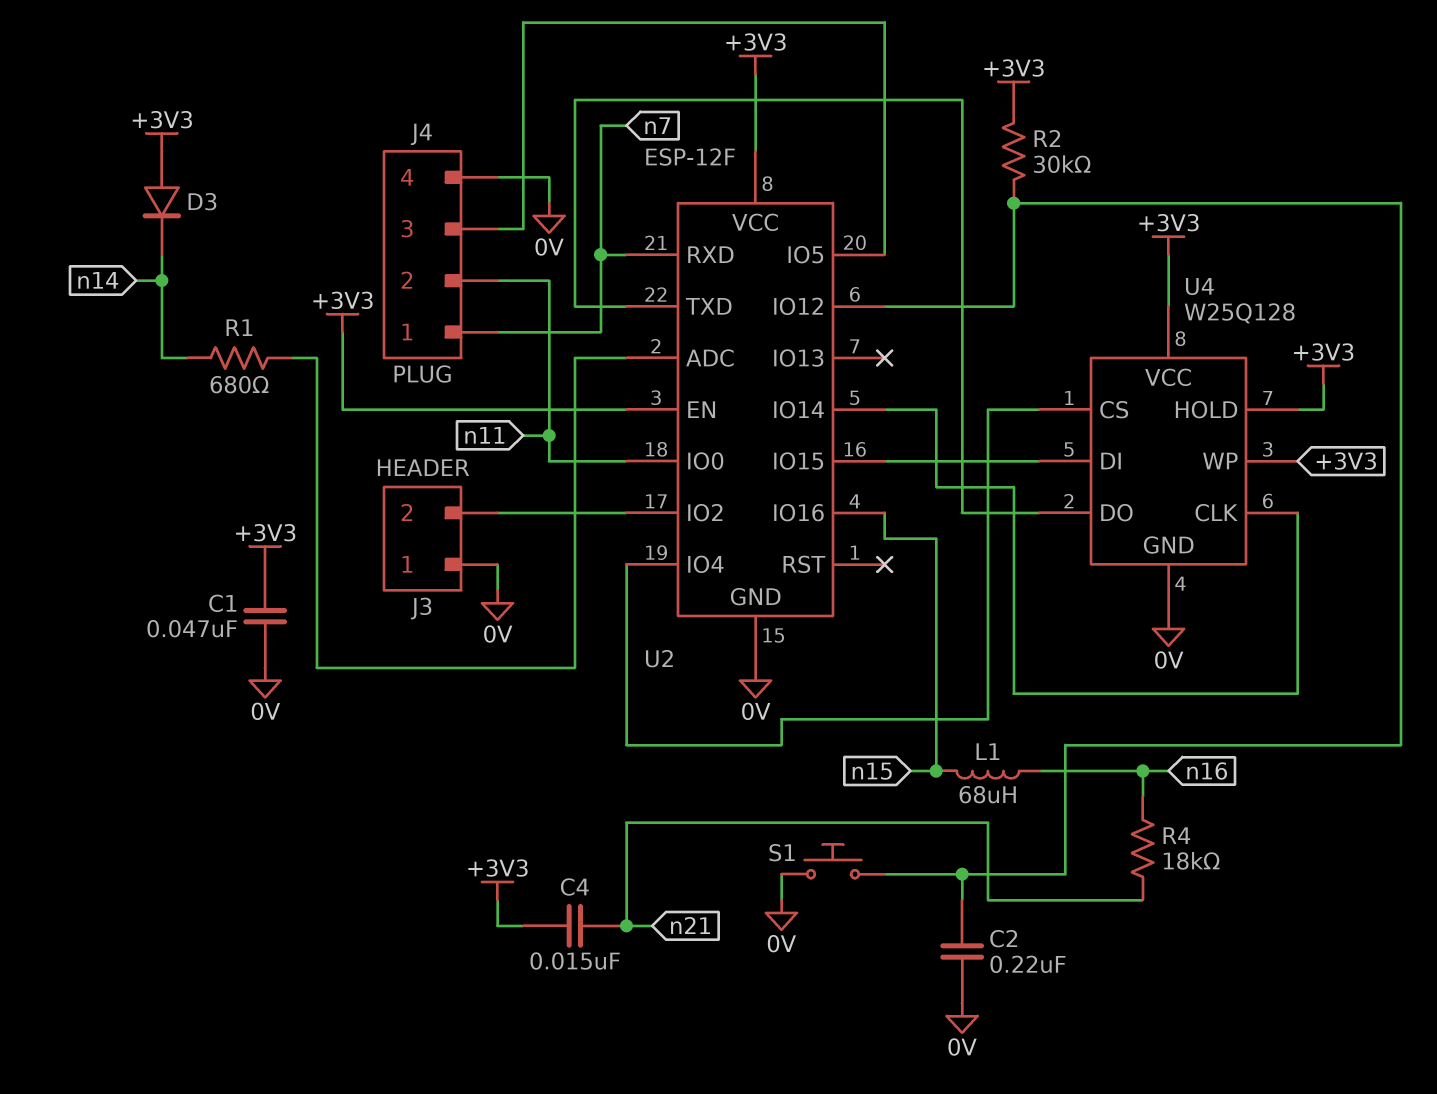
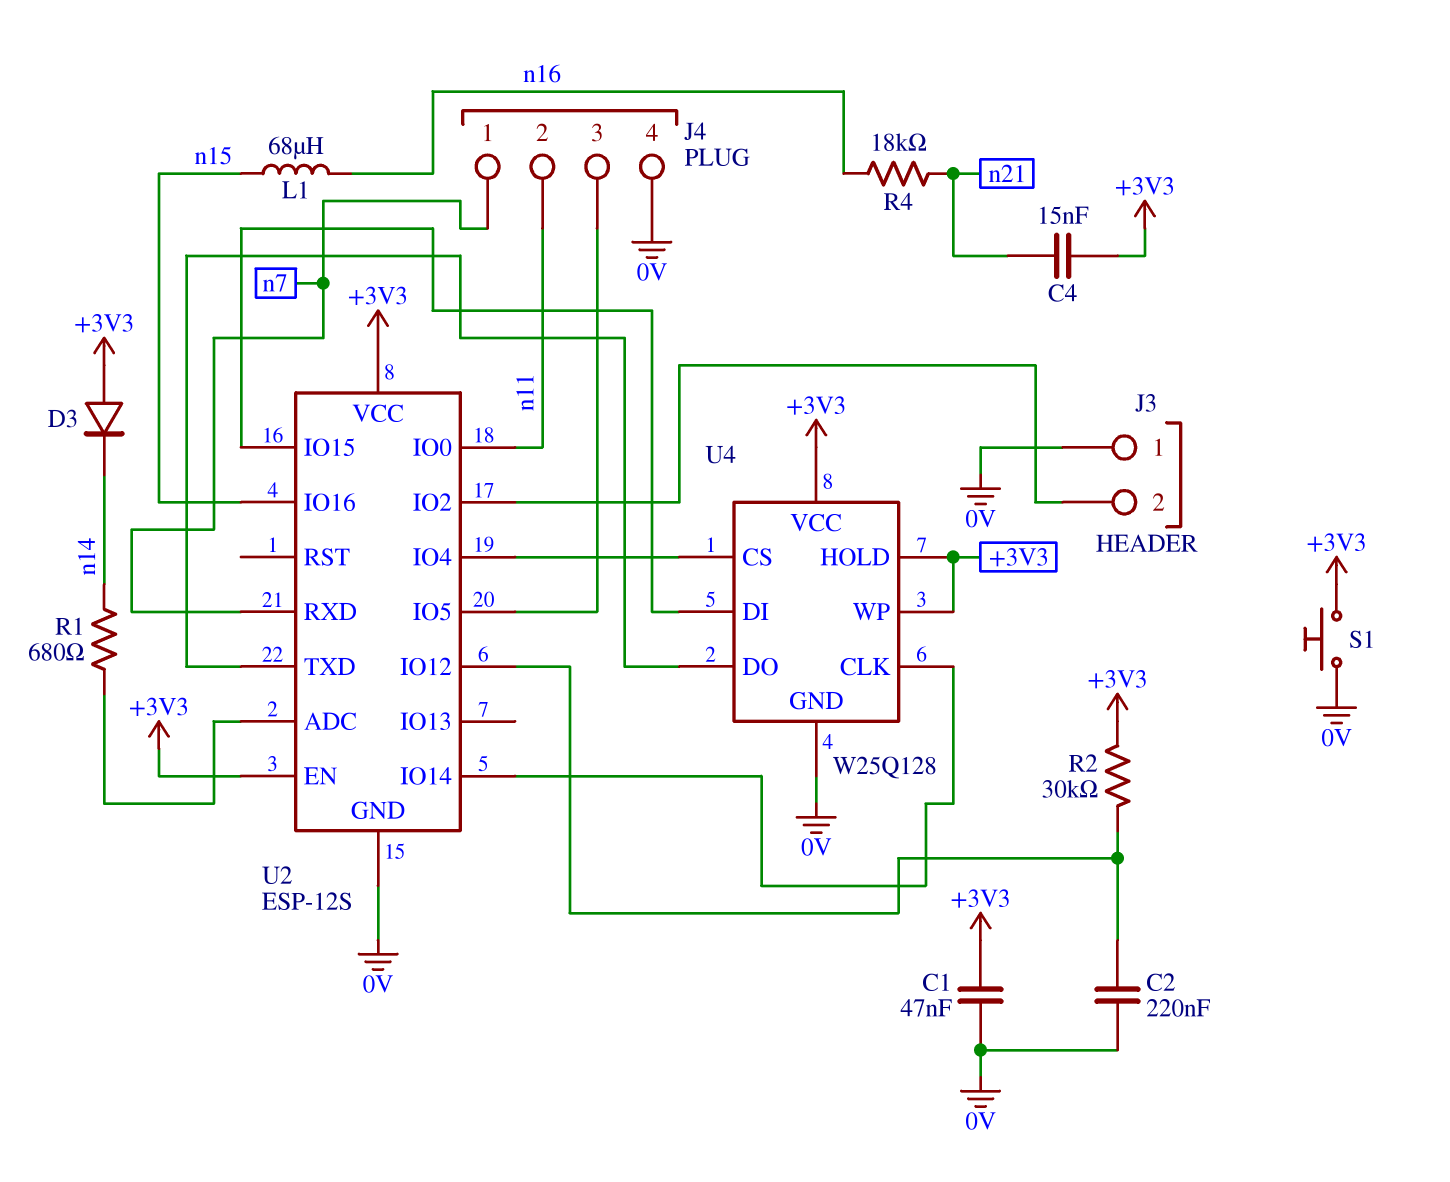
S1: button (0V, U2/IO12) -> button (+3V3, 0V)
U2: ESP-12F -> ESP-12S

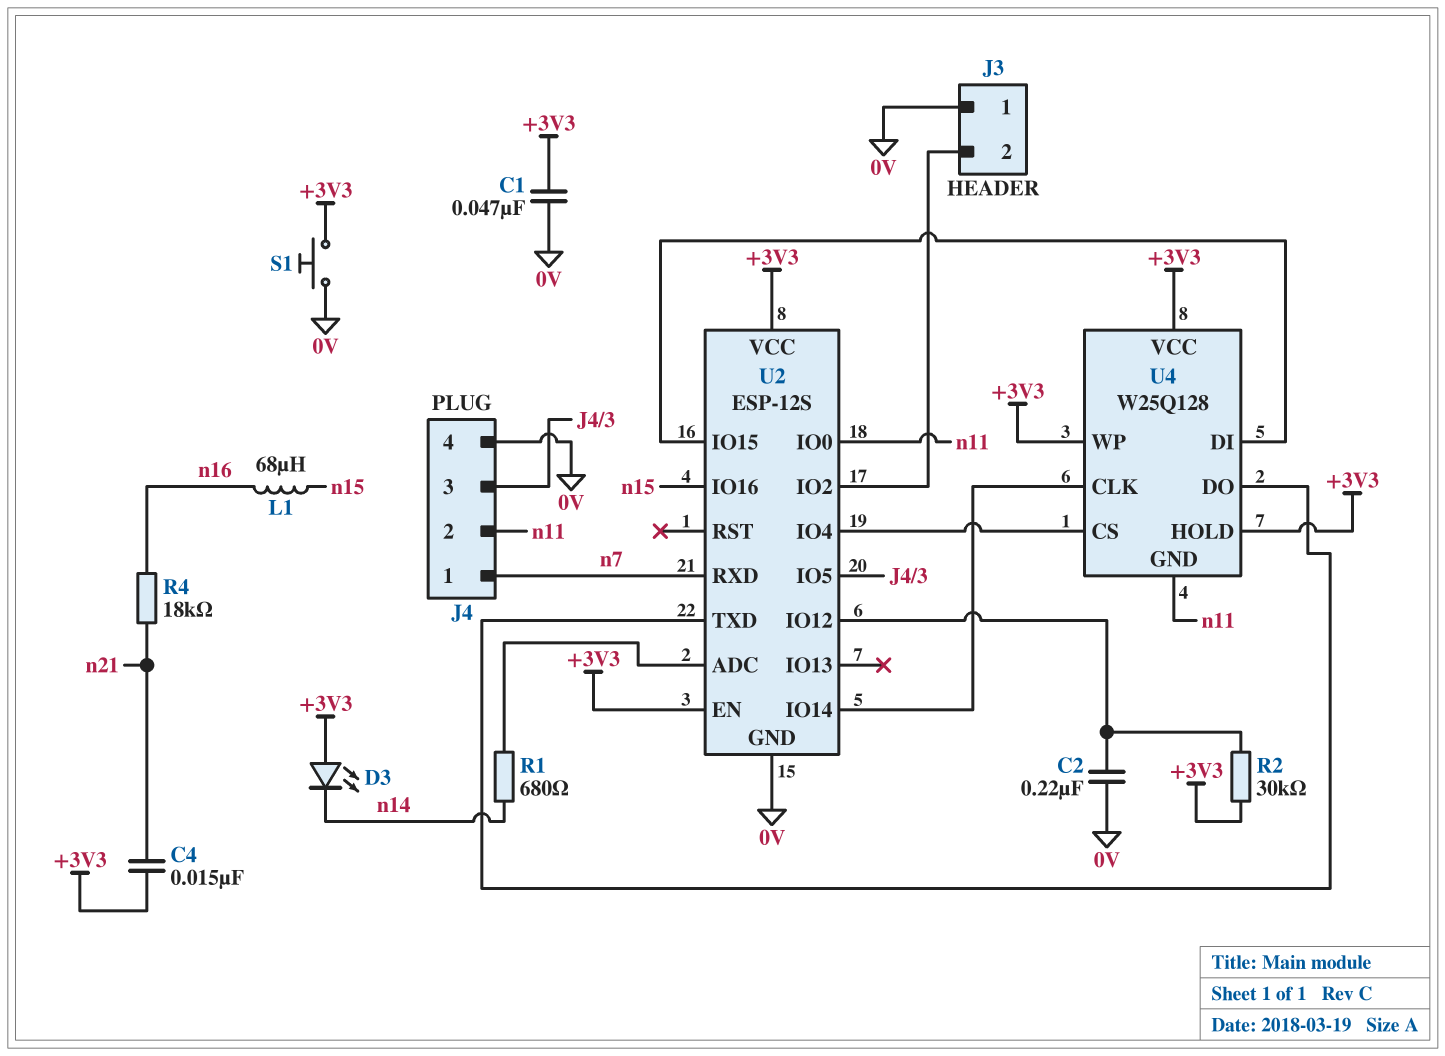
D3: diode (A +3V3, K n14) -> LED (A +3V3, K n14)
U4 pin GND: 0V -> n11

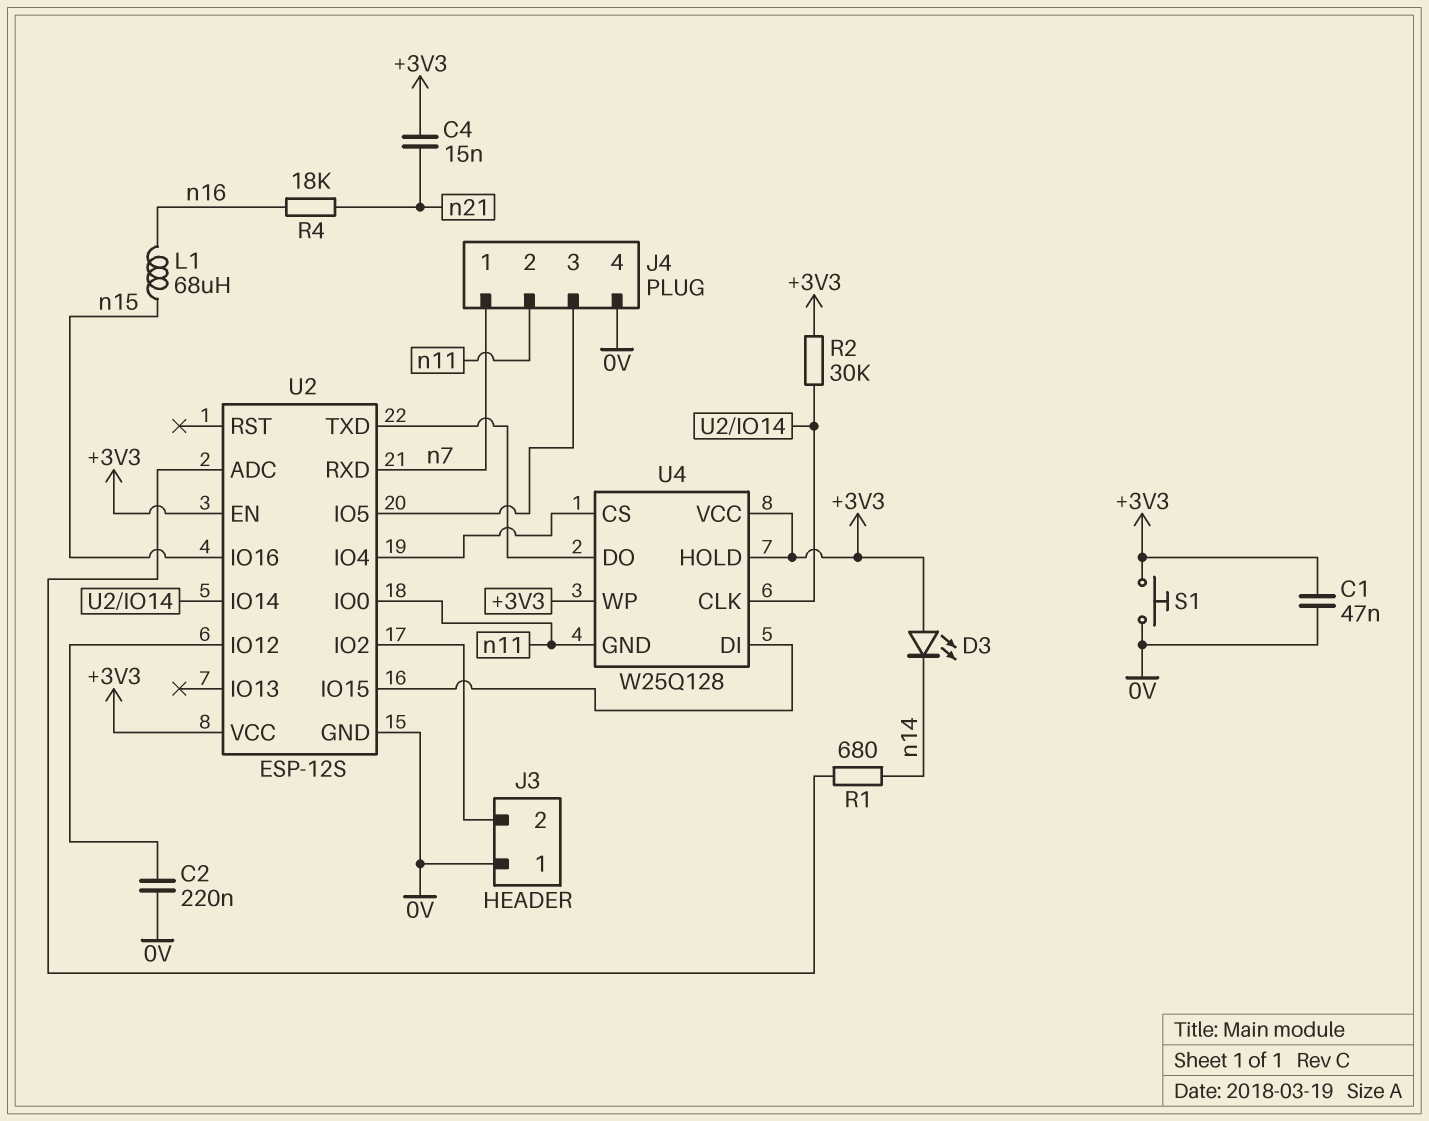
R2: 30k (+3V3, U2/IO12) -> 30k (+3V3, U2/IO14)

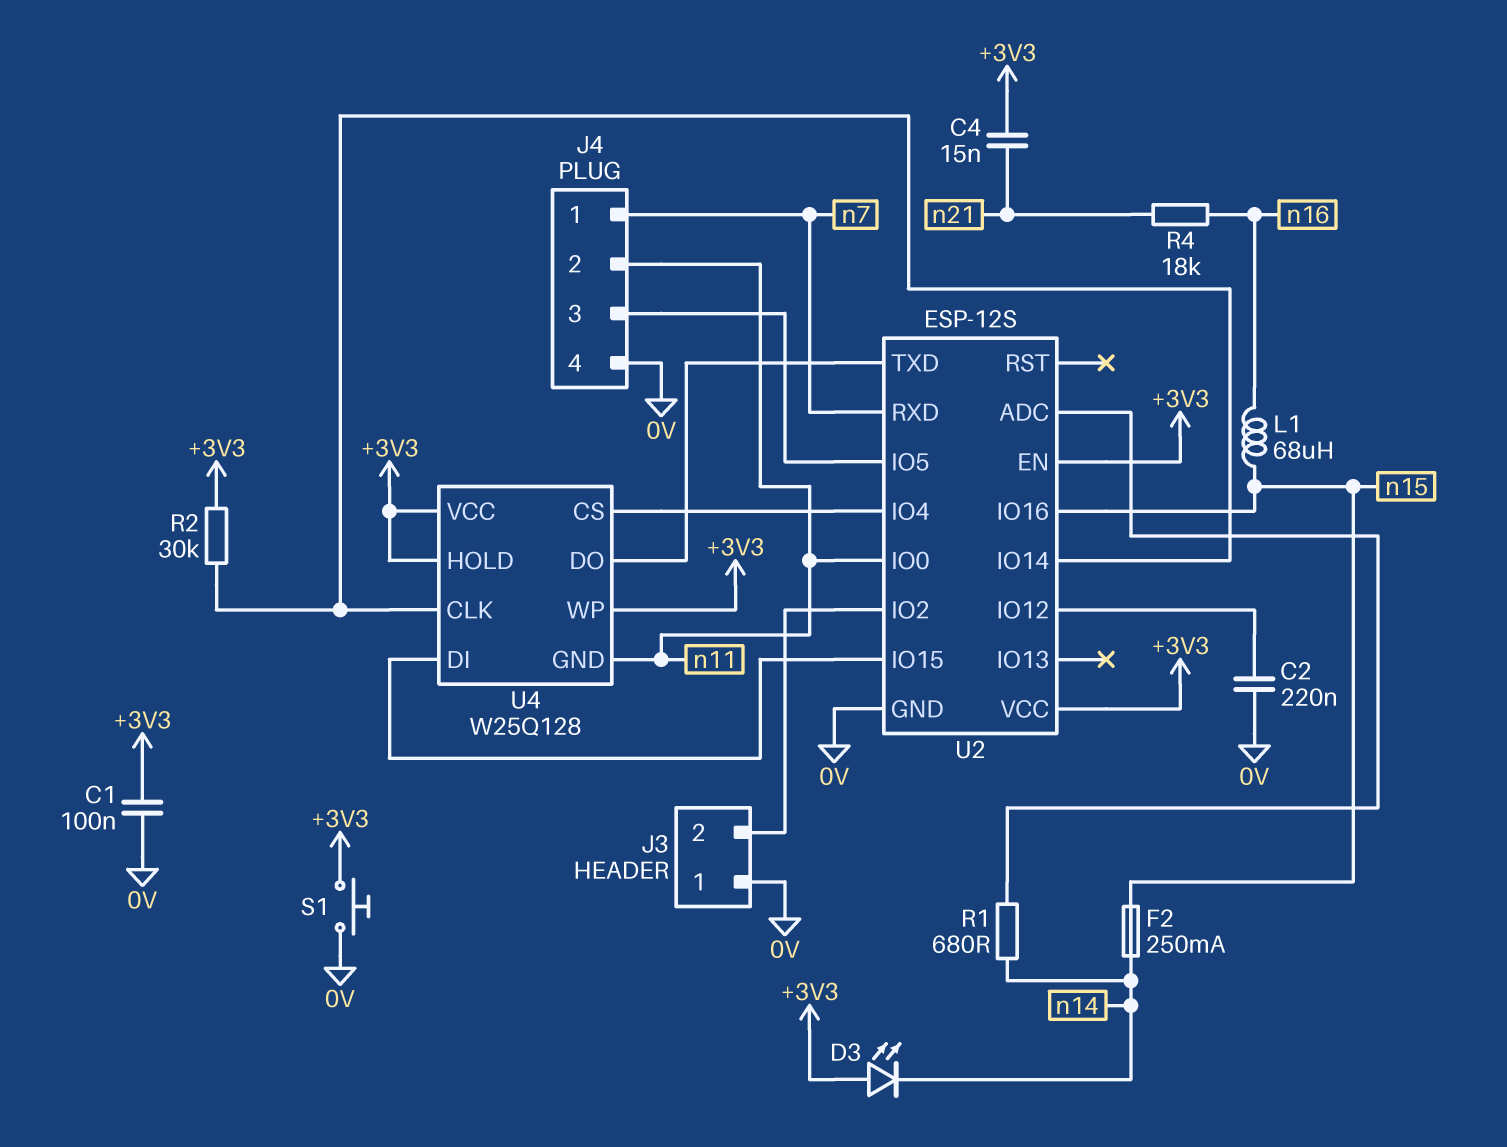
C1: 47nF (+3V3, 0V) -> 100nF (+3V3, 0V)
F2: none -> 250mA (n14, n15)

